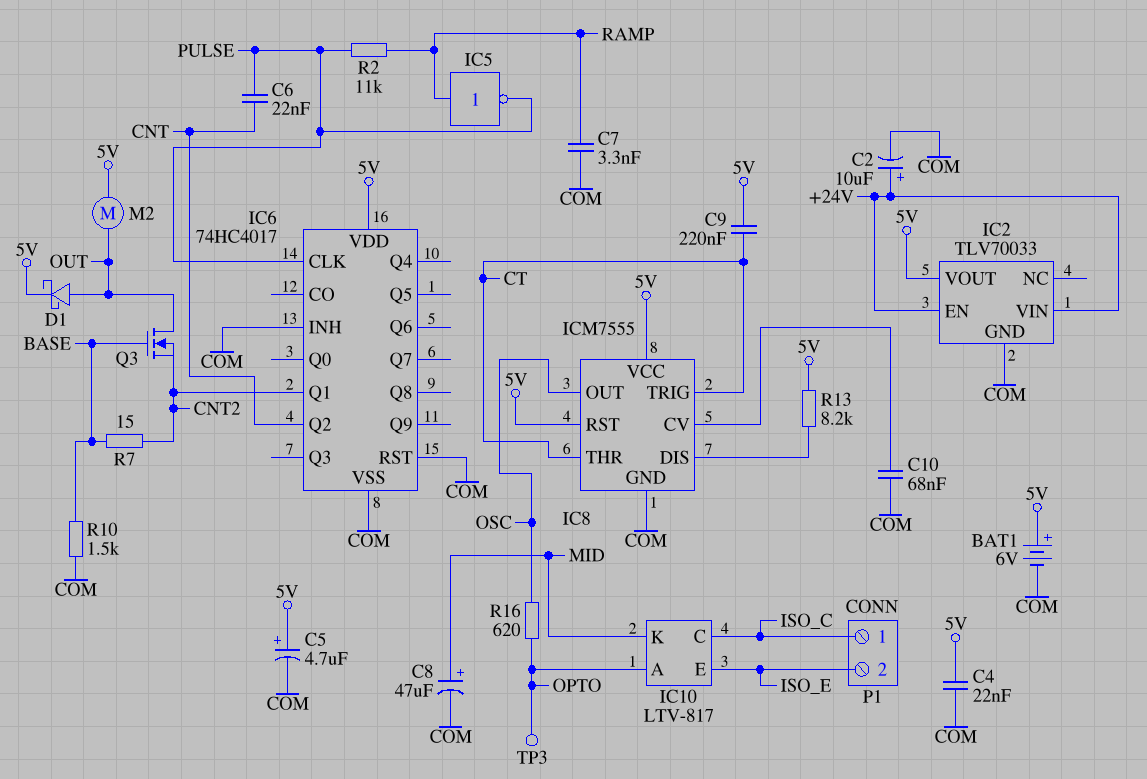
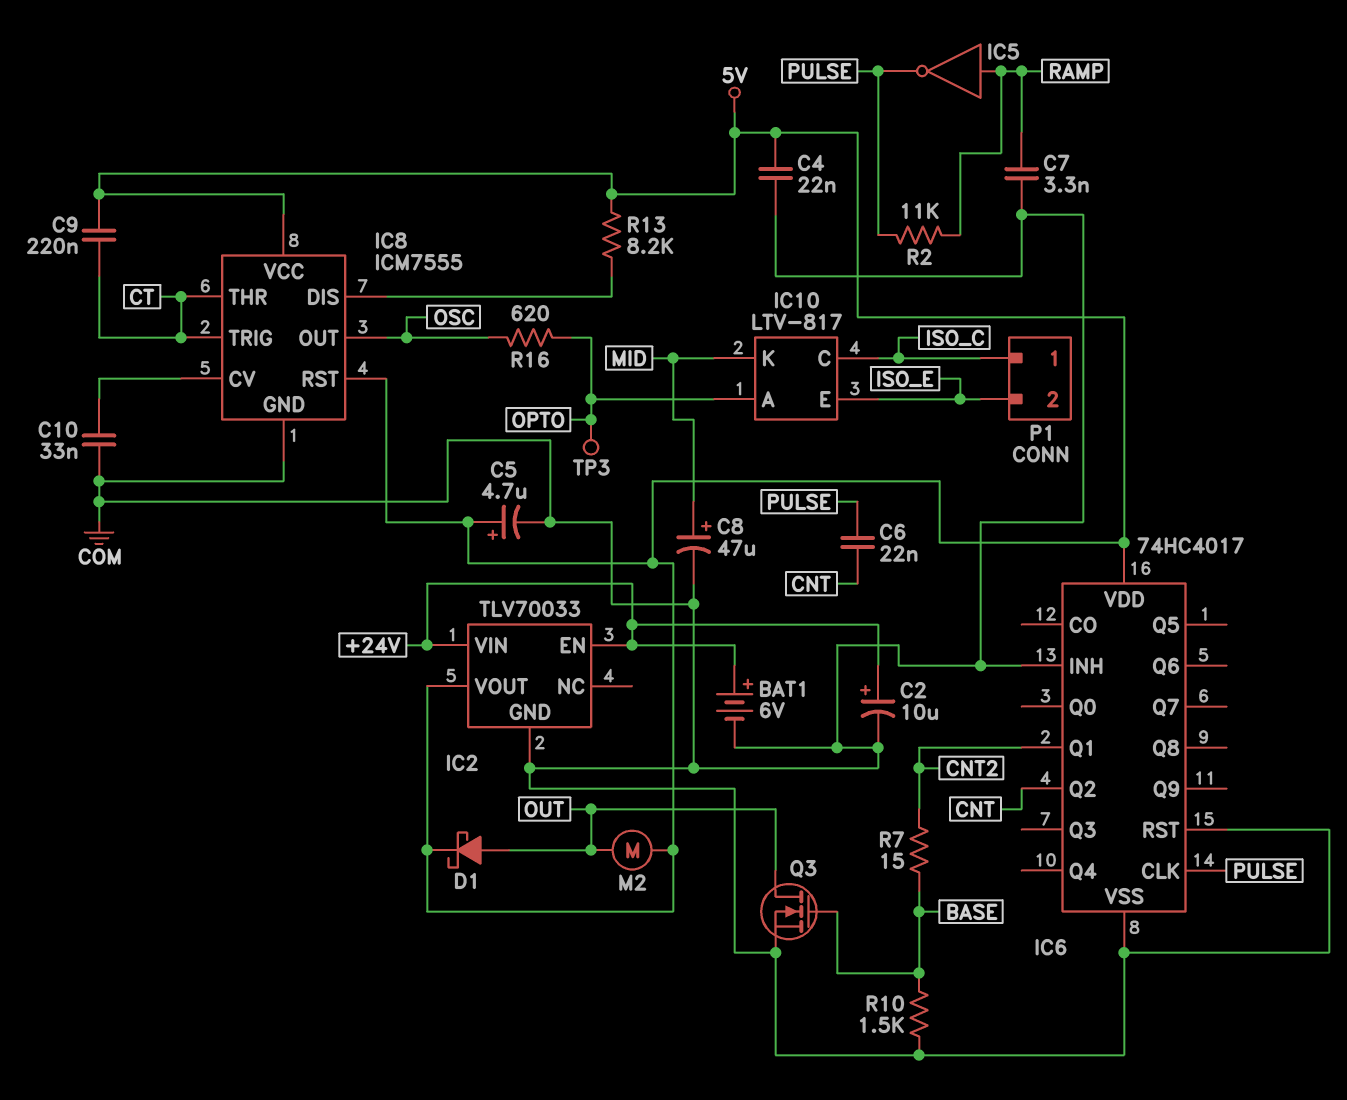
BAT1: 6V (plus 5V, minus COM) -> 6V (plus +24V, minus COM)
C10: 68nF (COM, IC8/CV) -> 33nF (COM, IC8/CV)
Q3: NMOS (G BASE, D OUT, S CNT2) -> NMOS (G BASE, D OUT, S COM)

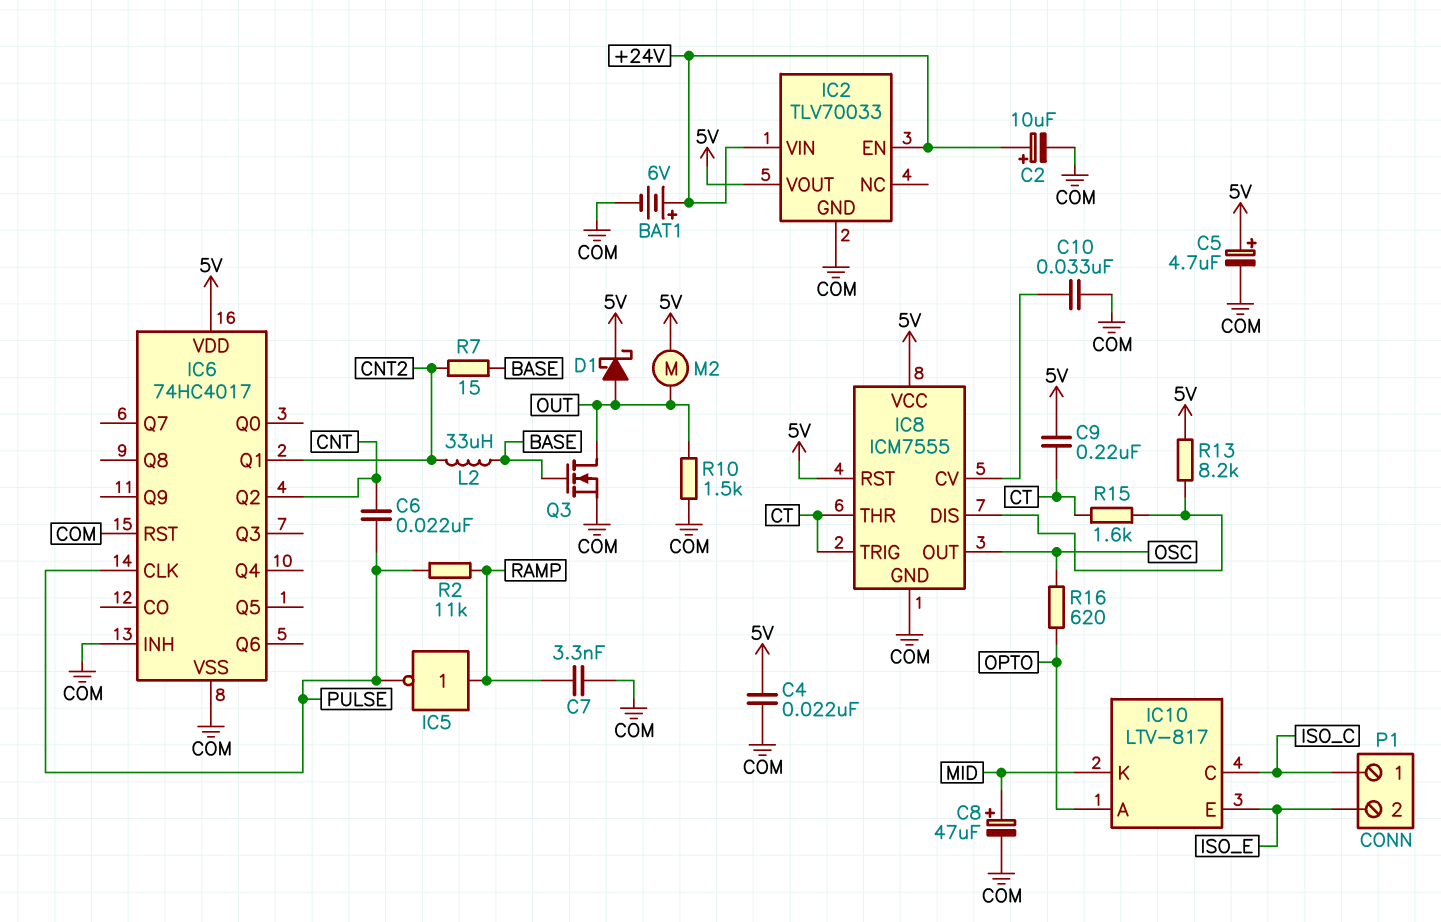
L2: none -> 33uH (BASE, CNT2)
R10: 1.5k (BASE, COM) -> 1.5k (COM, OUT)
R15: none -> 1.6k (CT, IC8/DIS)
TP3: test point (OPTO) -> none

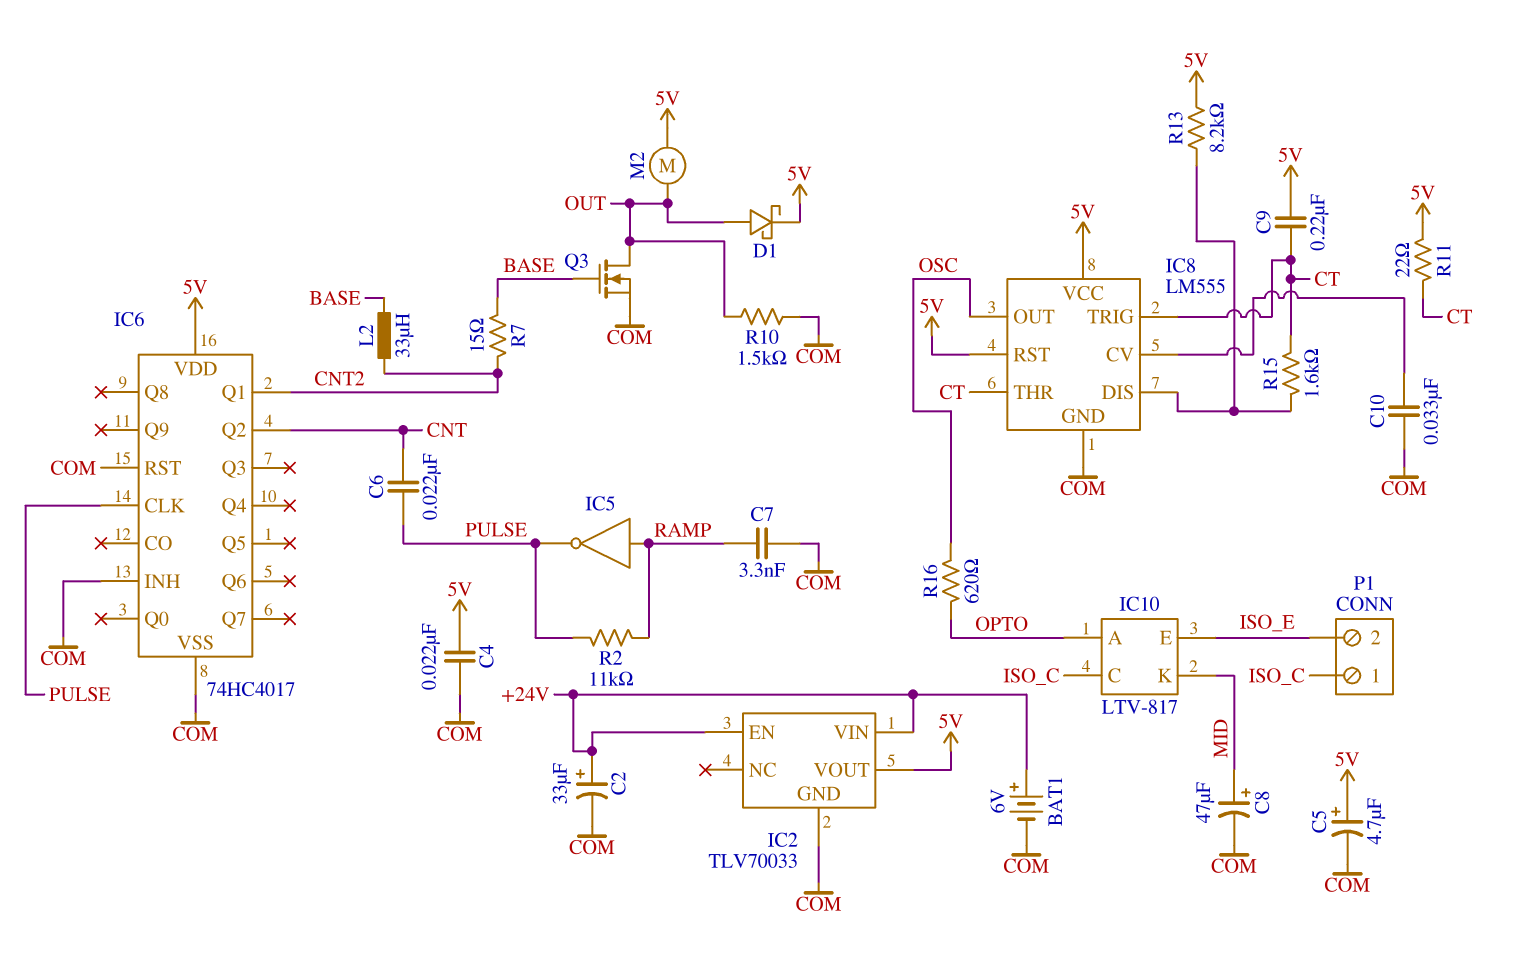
C2: 10uF (plus +24V, minus COM) -> 33uF (plus +24V, minus COM)
IC8: ICM7555 -> LM555
R11: none -> 22 (5V, CT)

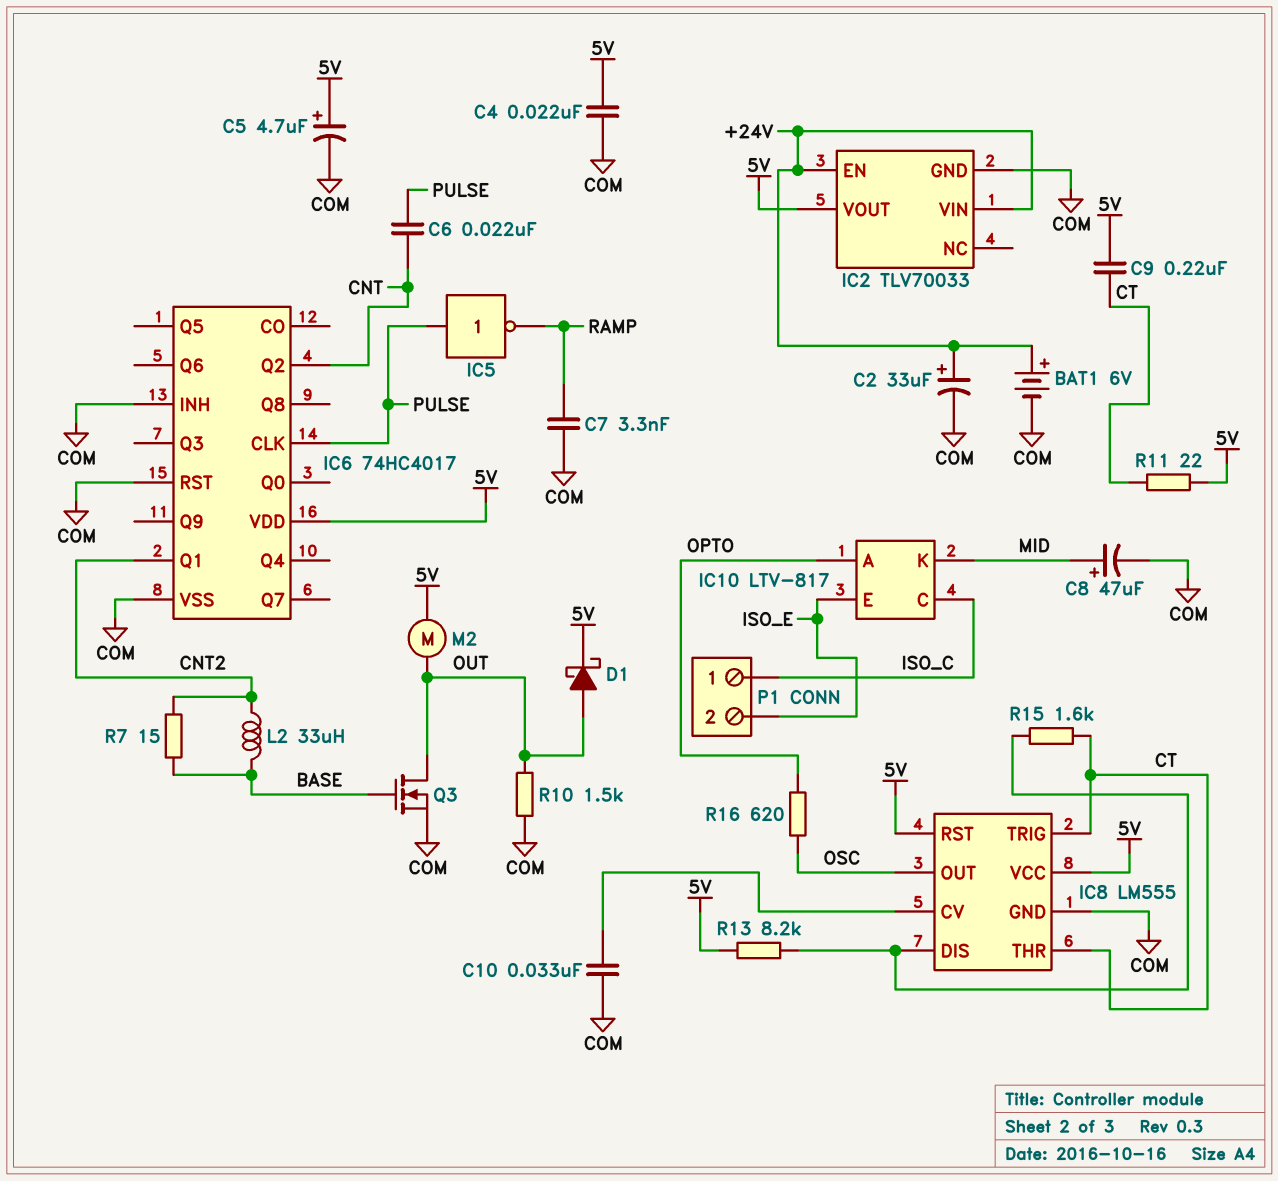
IC5: NOT (in RAMP, out PULSE) -> NOT (in PULSE, out RAMP)
R2: 11k (PULSE, RAMP) -> none

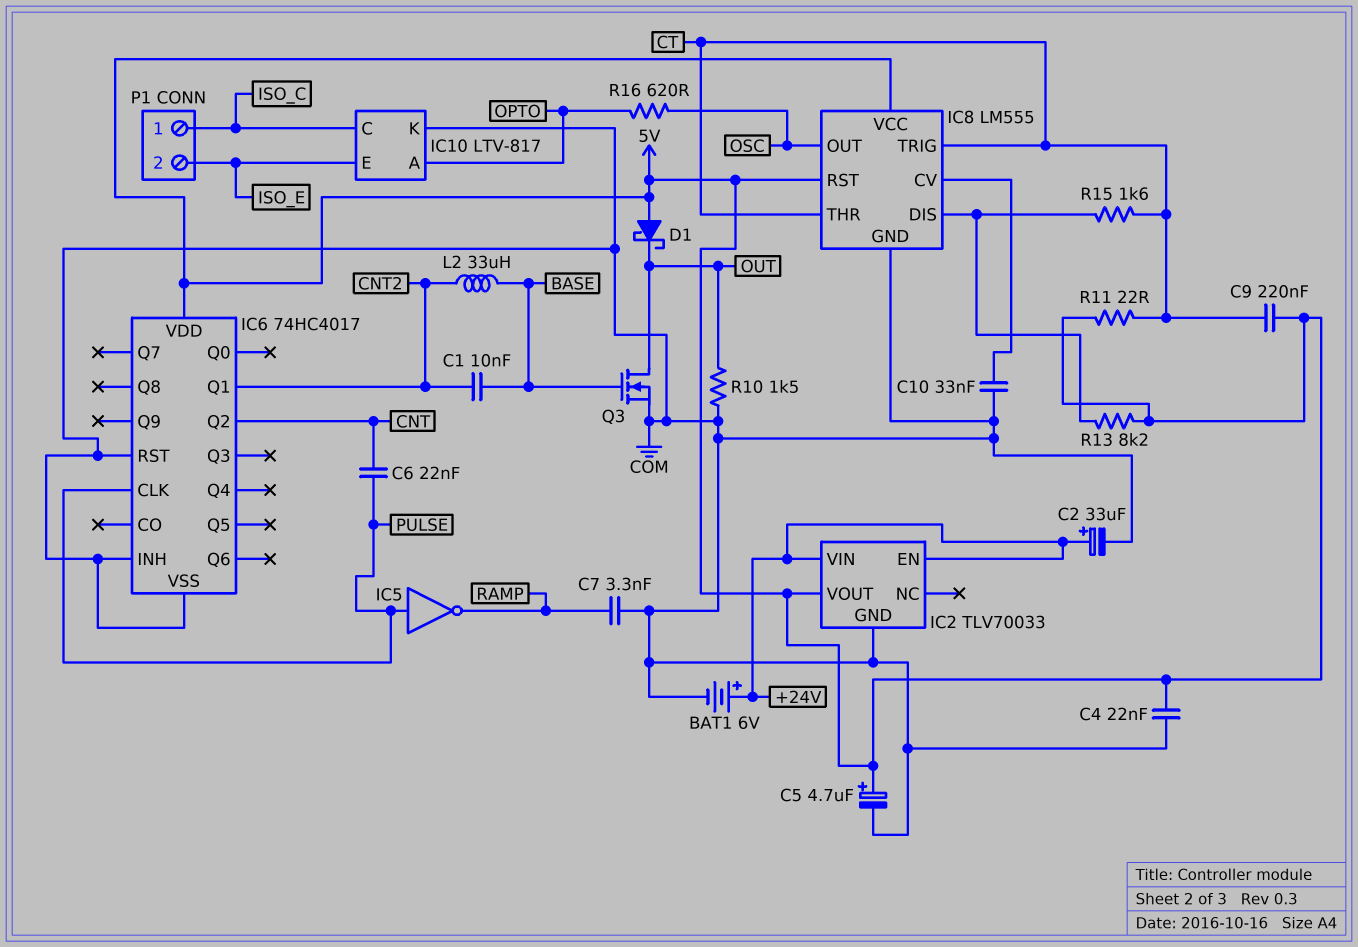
C1: none -> 10nF (BASE, CNT2)
C8: 47uF (plus MID, minus COM) -> none
D1: schottky (A OUT, K 5V) -> schottky (A 5V, K OUT)
IC10 pin K: MID -> COM
M2: motor (5V, OUT) -> none
R7: 15 (BASE, CNT2) -> none

